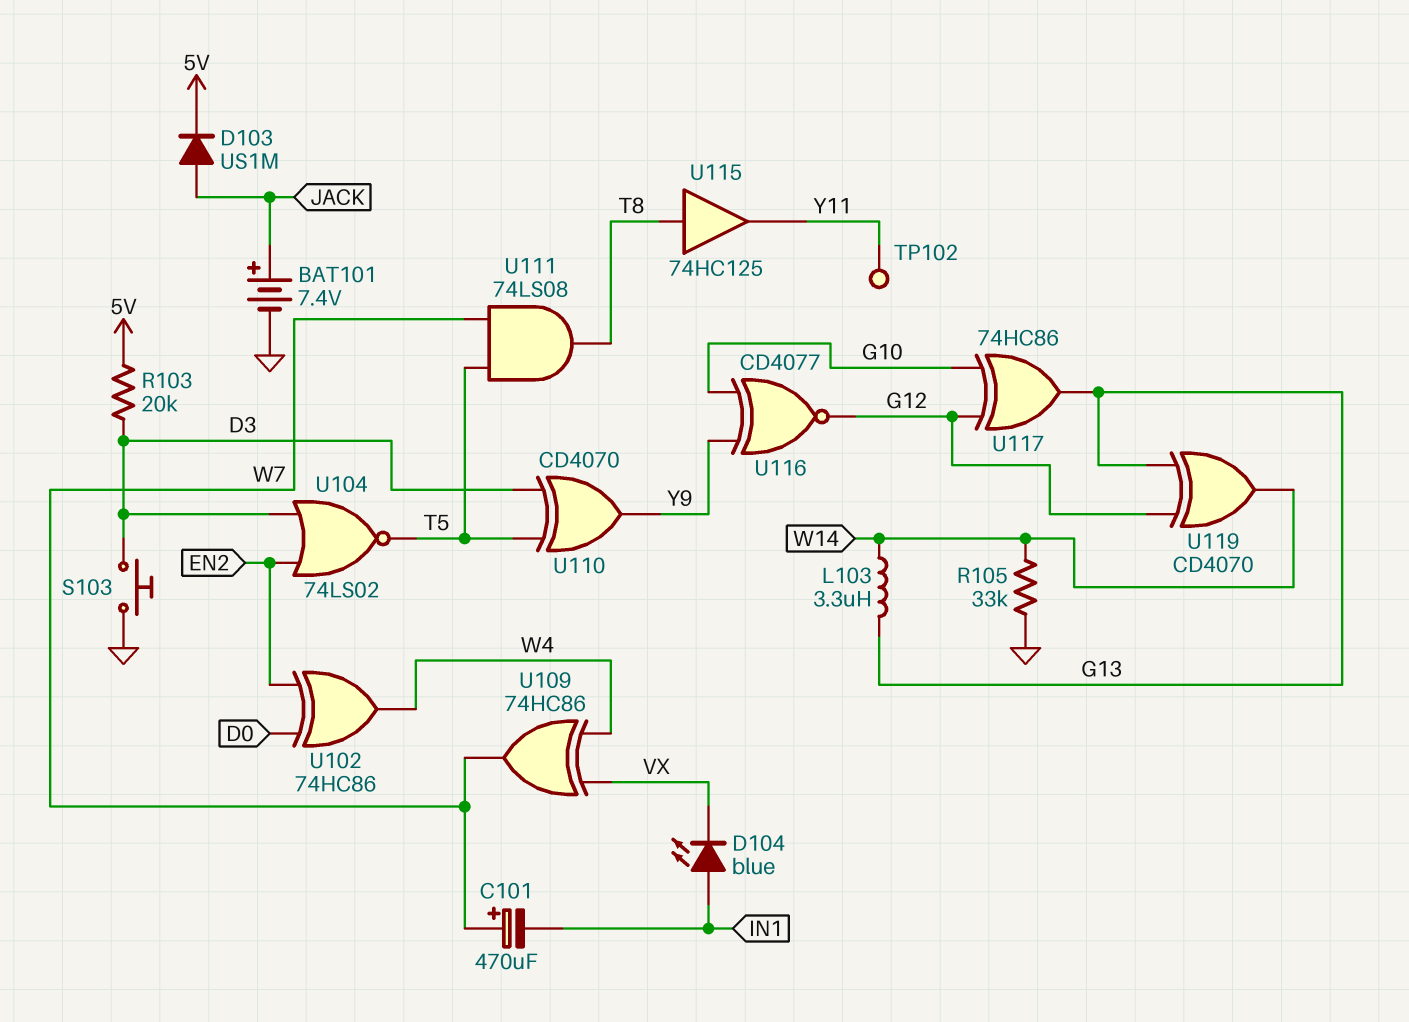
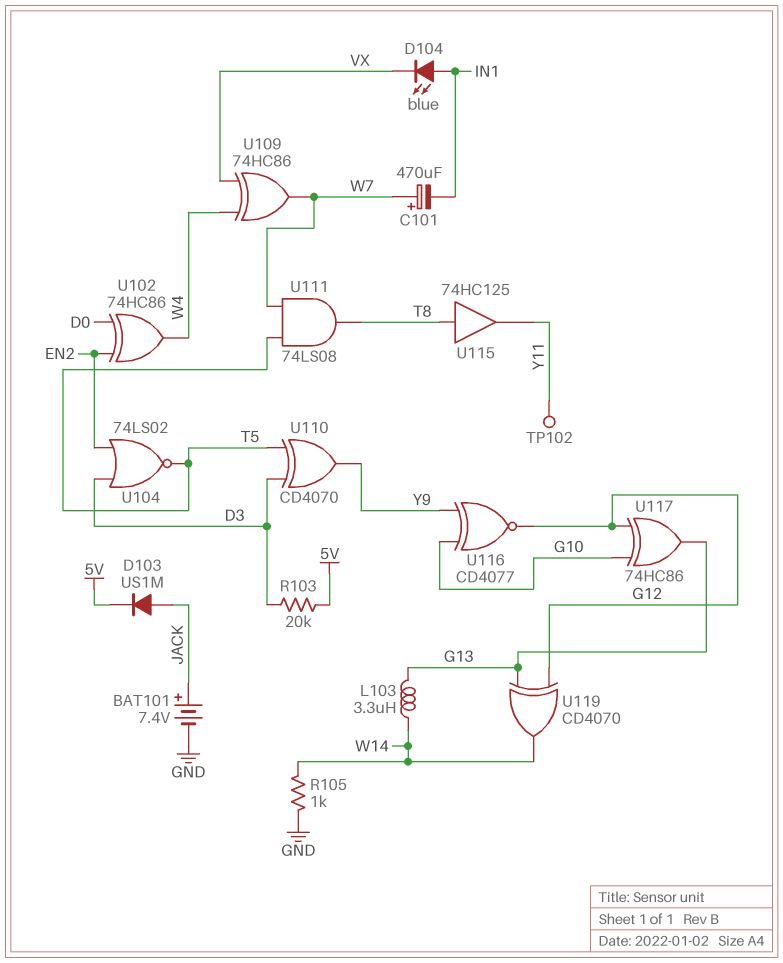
R105: 33k (GND, W14) -> 1k (GND, W14)
S103: button (D3, GND) -> none

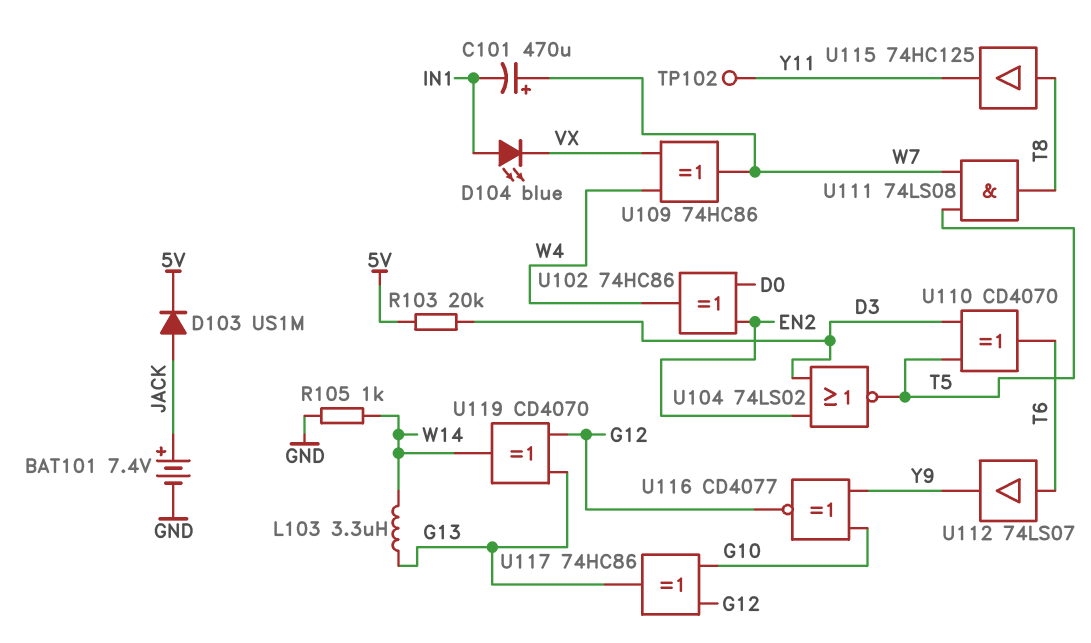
U110: XOR CD4070 (in D3, in T5, out Y9) -> XOR CD4070 (in D3, in T5, out T6)
U112: none -> buffer 74LS07 (in T6, out Y9)

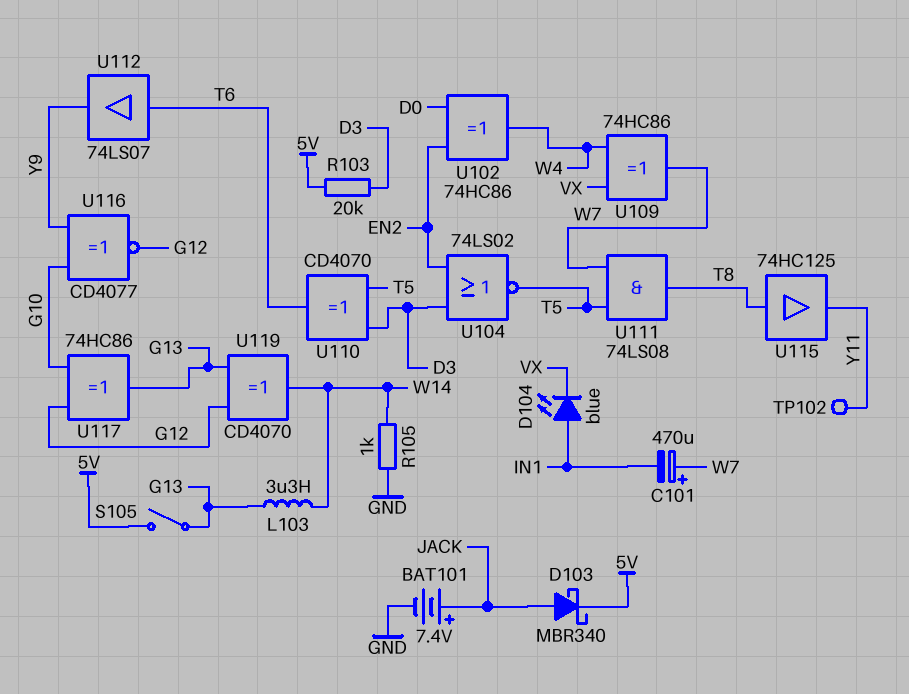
D103: diode US1M (A JACK, K 5V) -> schottky MBR340 (A JACK, K 5V)
S105: none -> switch (5V, G13)

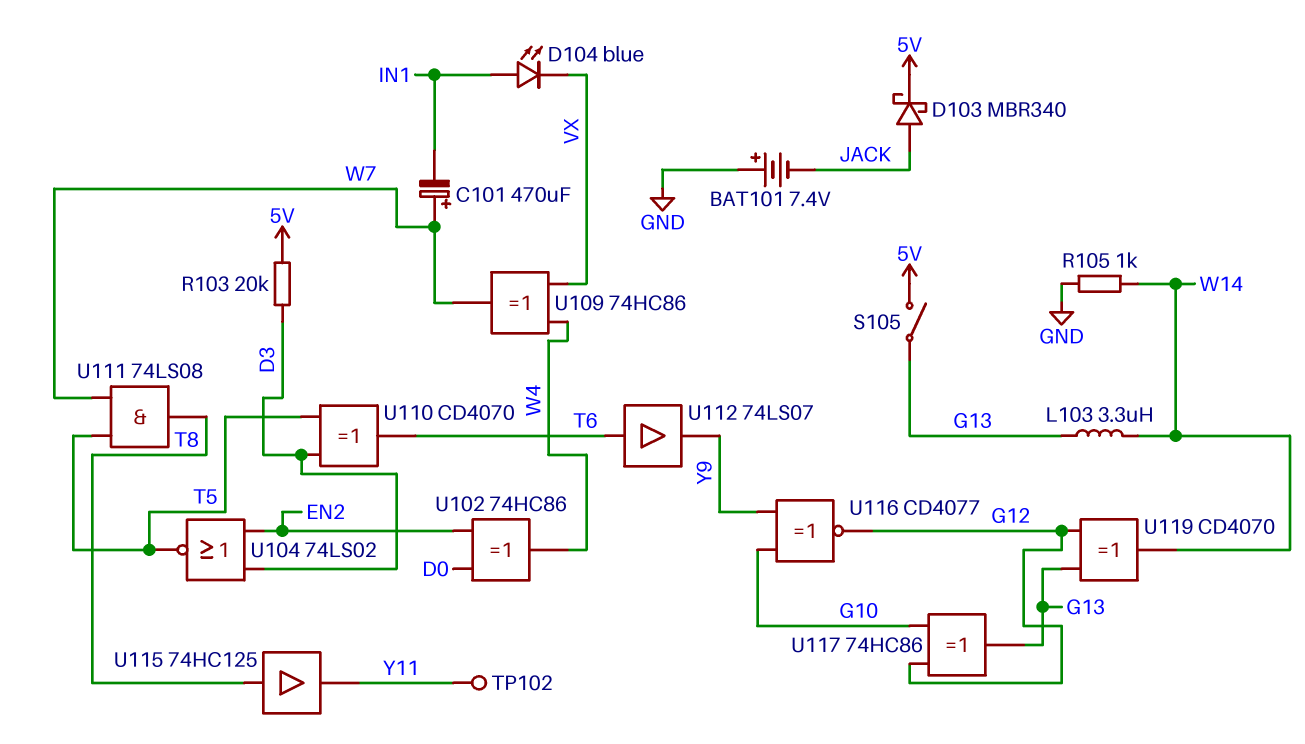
BAT101: 7.4V (plus JACK, minus GND) -> 7.4V (plus GND, minus JACK)

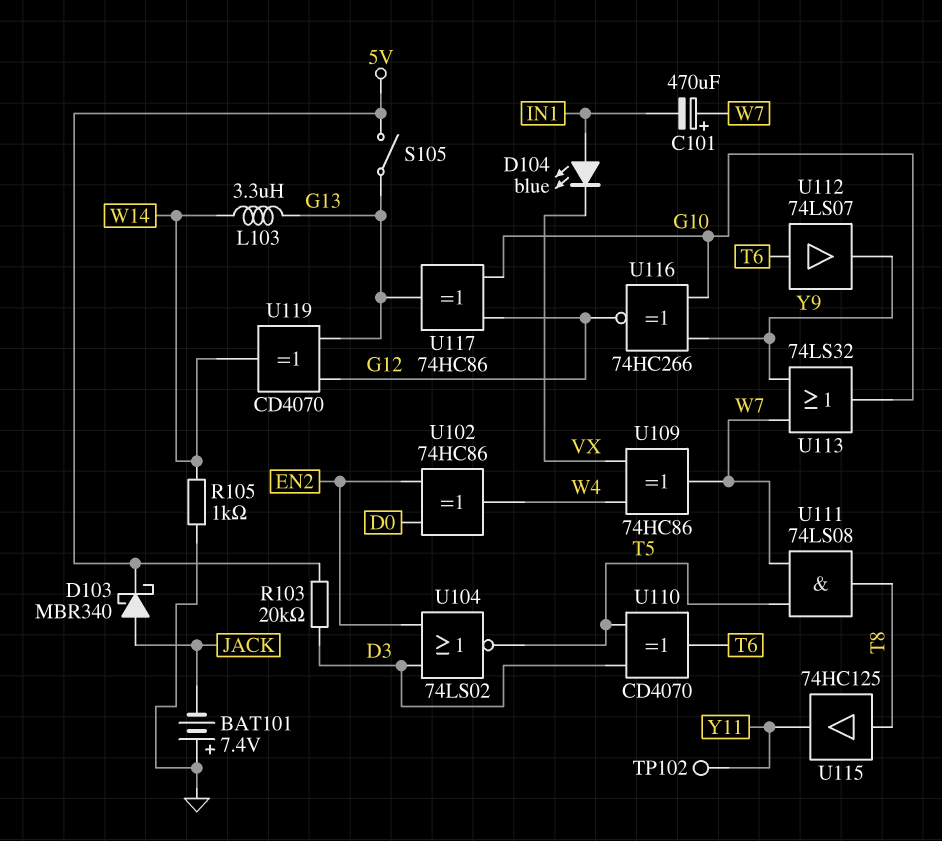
U113: none -> OR 74LS32 (in W7, in Y9, out G10)
U116: XNOR CD4077 (in G10, in Y9, out G12) -> XNOR 74HC266 (in G10, in Y9, out G12)

